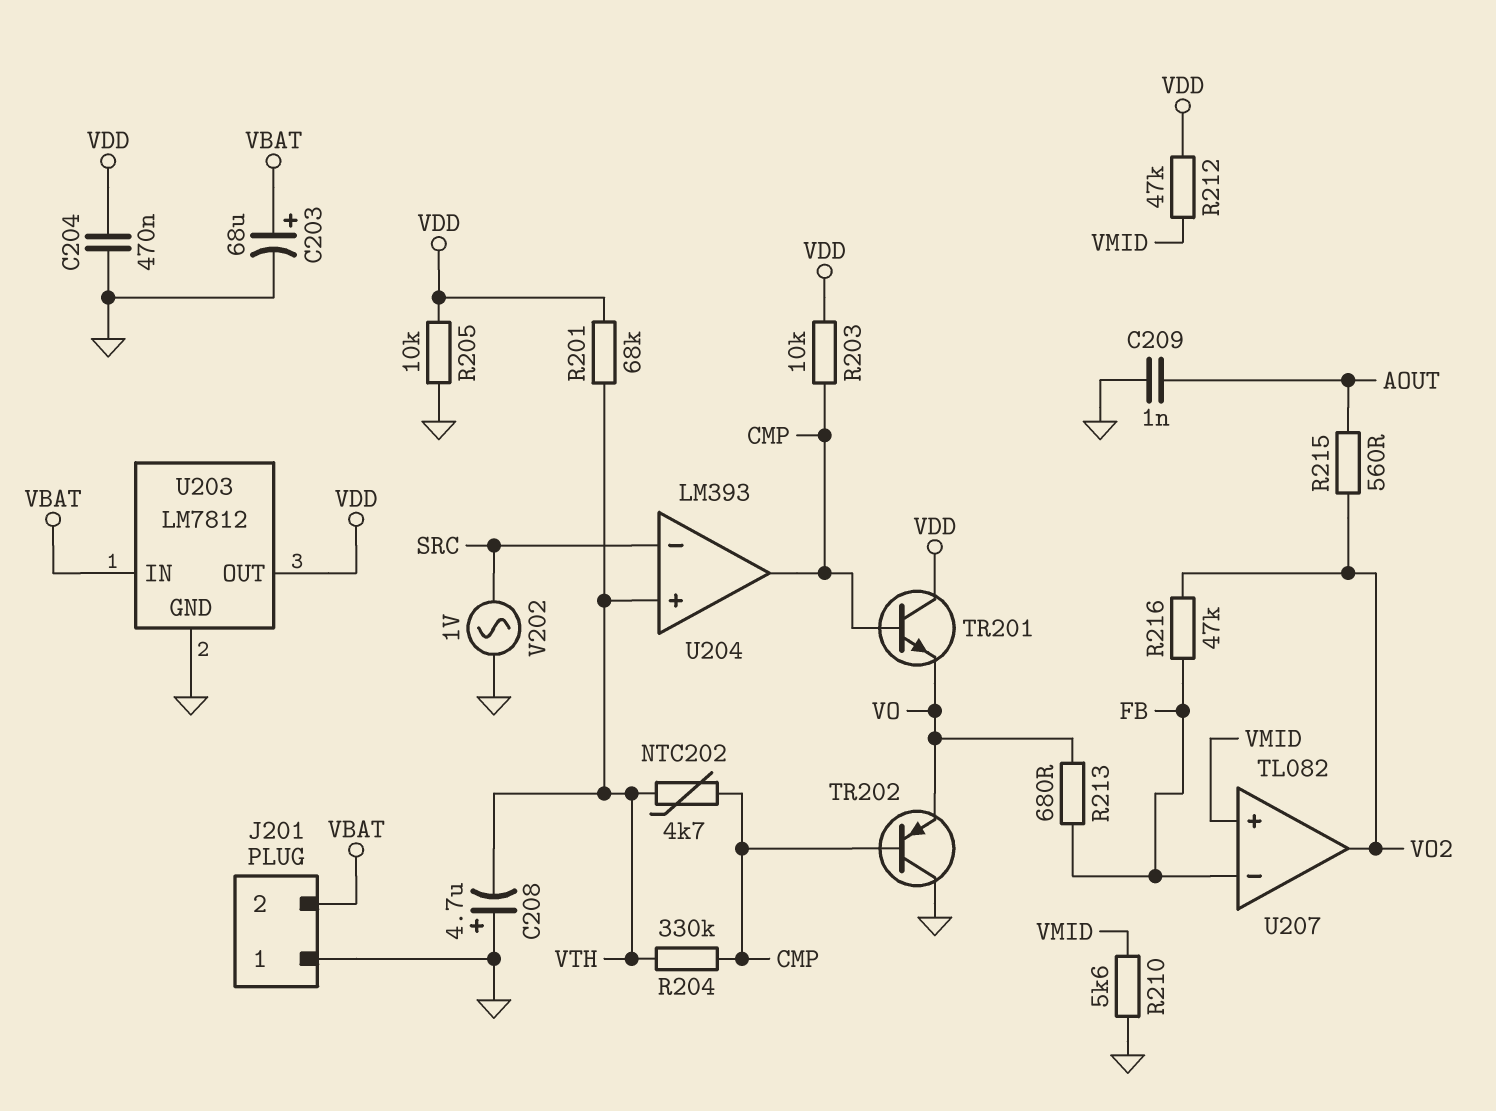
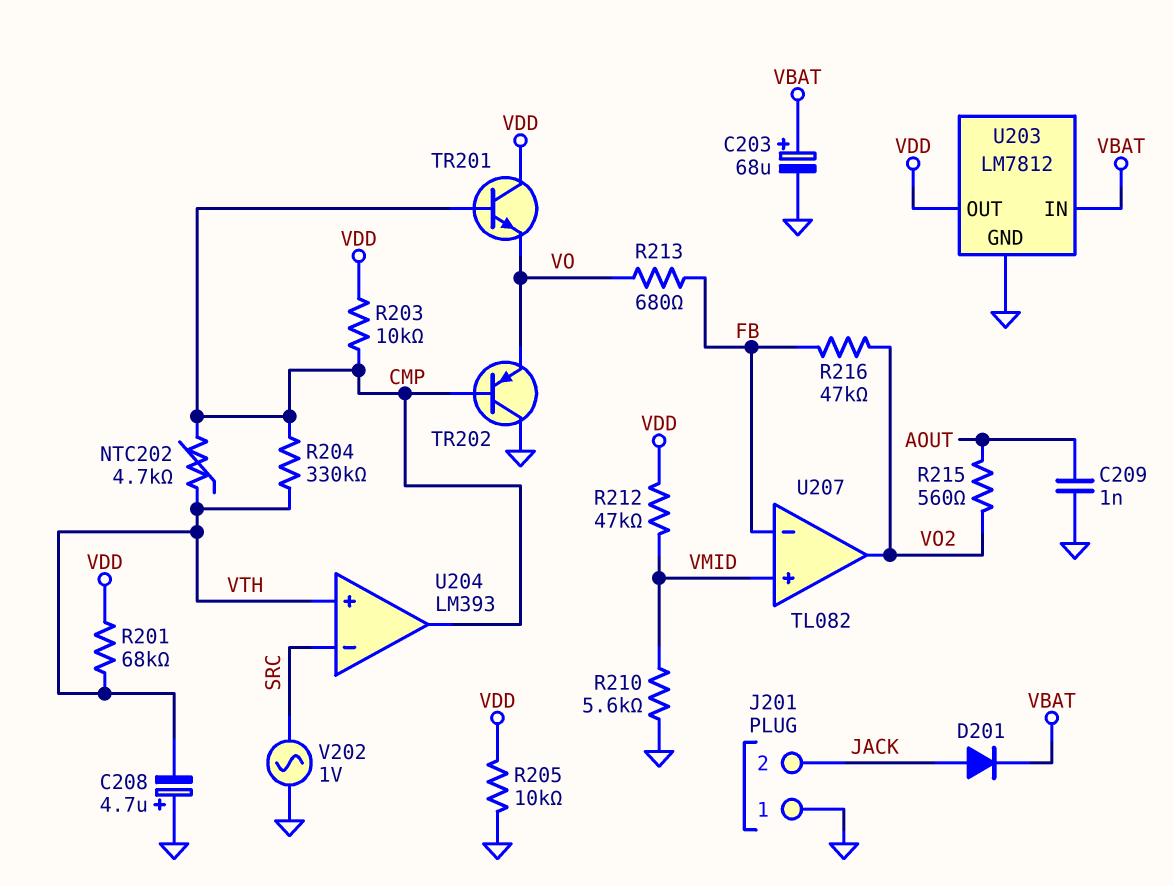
C204: 470nF (GND, VDD) -> none
D201: none -> diode (A JACK, K VBAT)
J201 pin 2: VBAT -> JACK

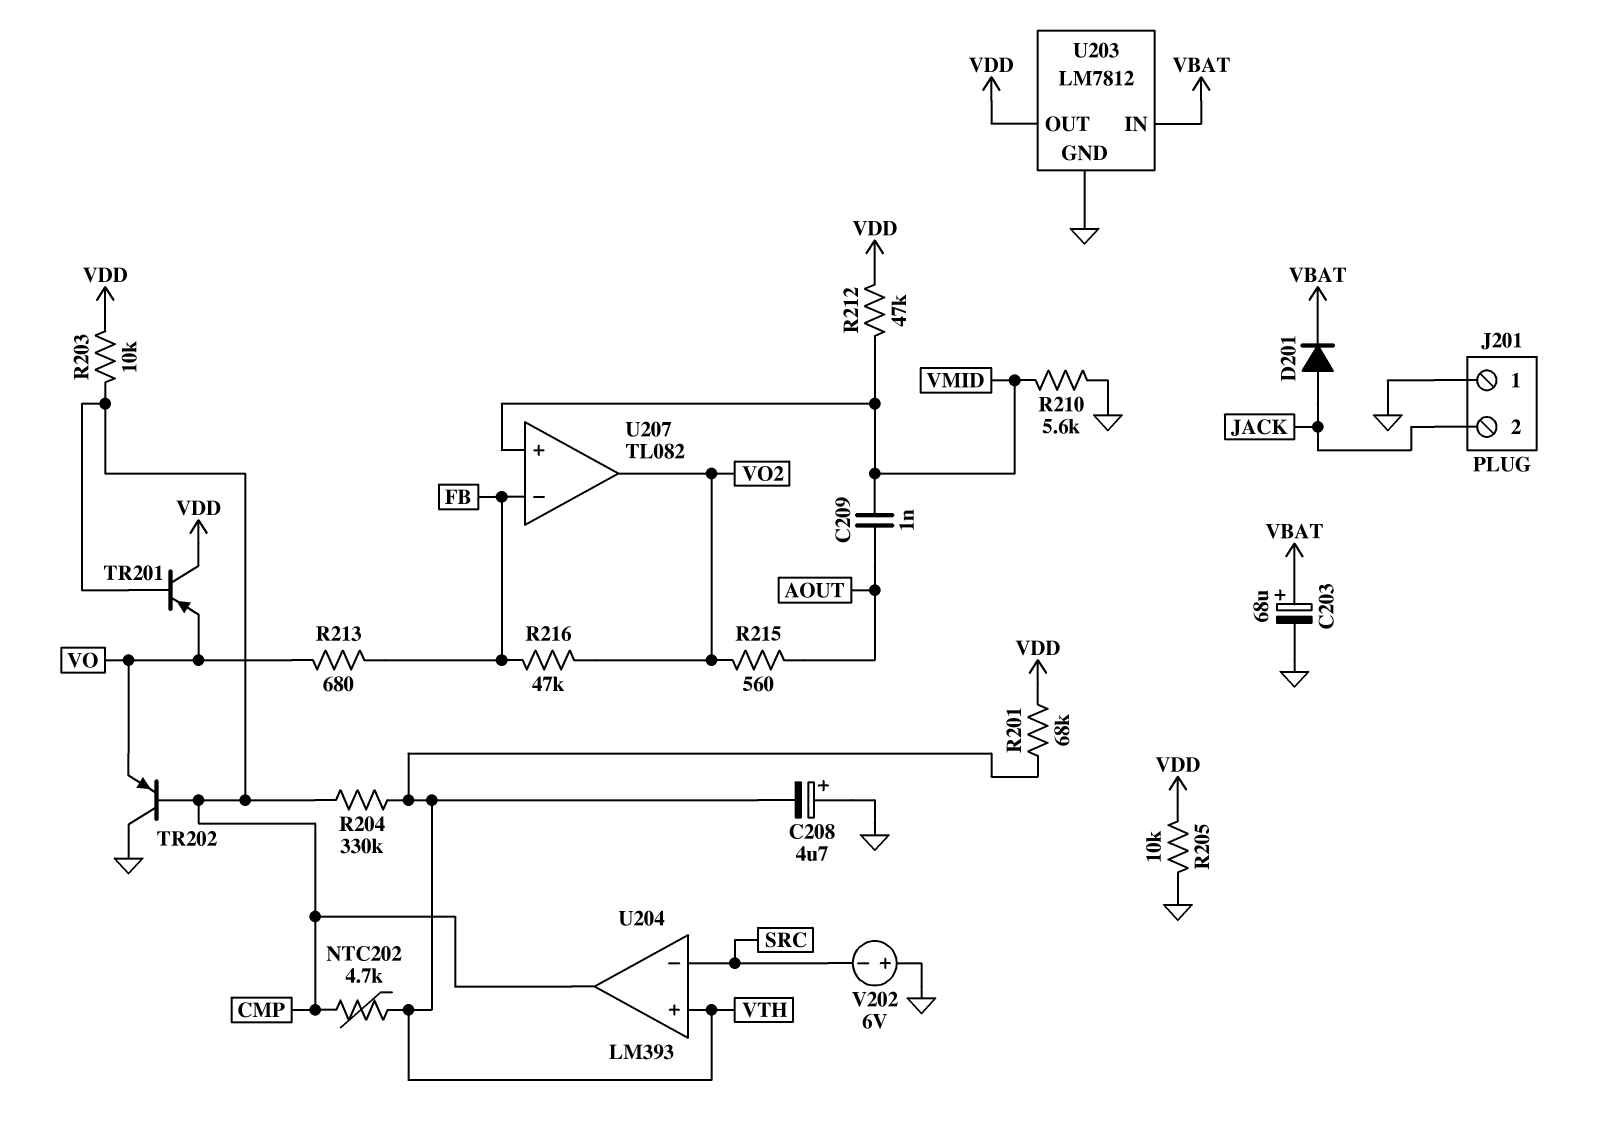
C209: 1nF (AOUT, GND) -> 1nF (AOUT, VMID)
TR201: NPN (B CMP, C VDD, E VO) -> PNP (B CMP, C VDD, E VO)
V202: AC 1V (GND, SRC) -> 6V (plus GND, minus SRC)

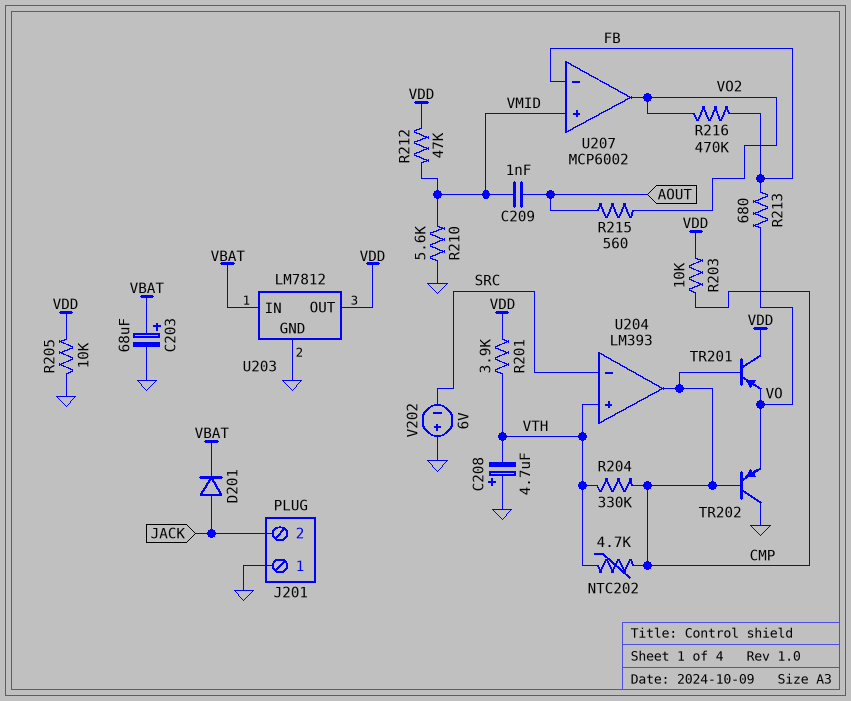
R201: 68k (VDD, VTH) -> 3.9k (VDD, VTH)
R216: 47k (FB, VO2) -> 470k (FB, VO2)
U207: TL082 -> MCP6002

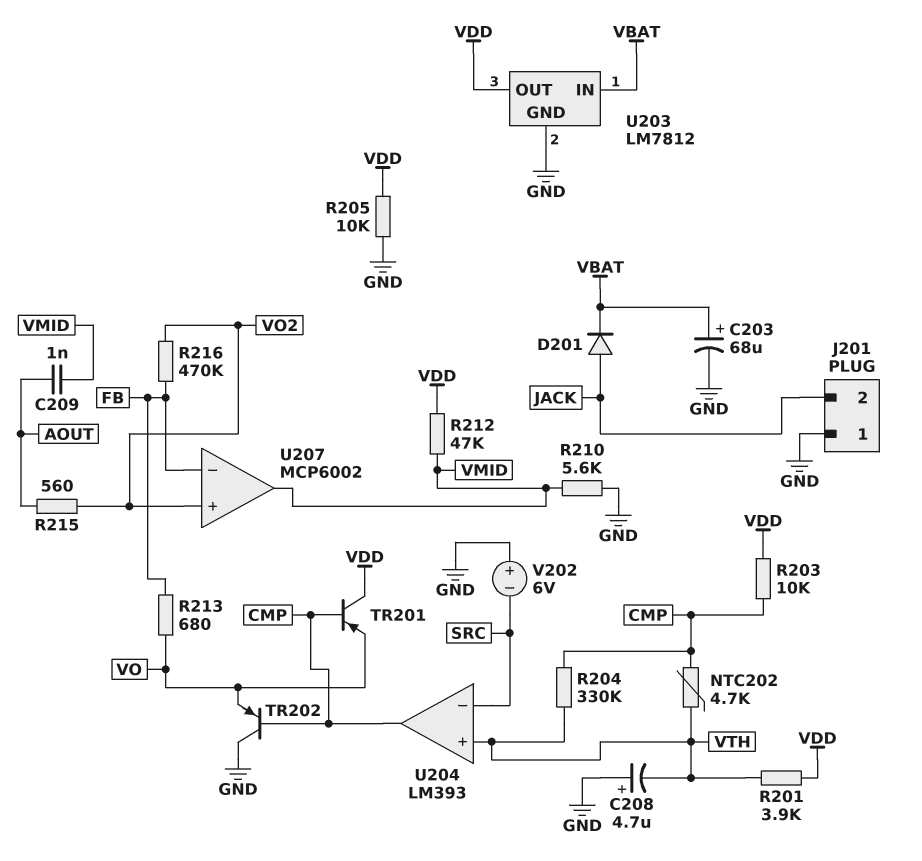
U207 pin in+: VMID -> VO2
U207 pin out: VO2 -> VMID

